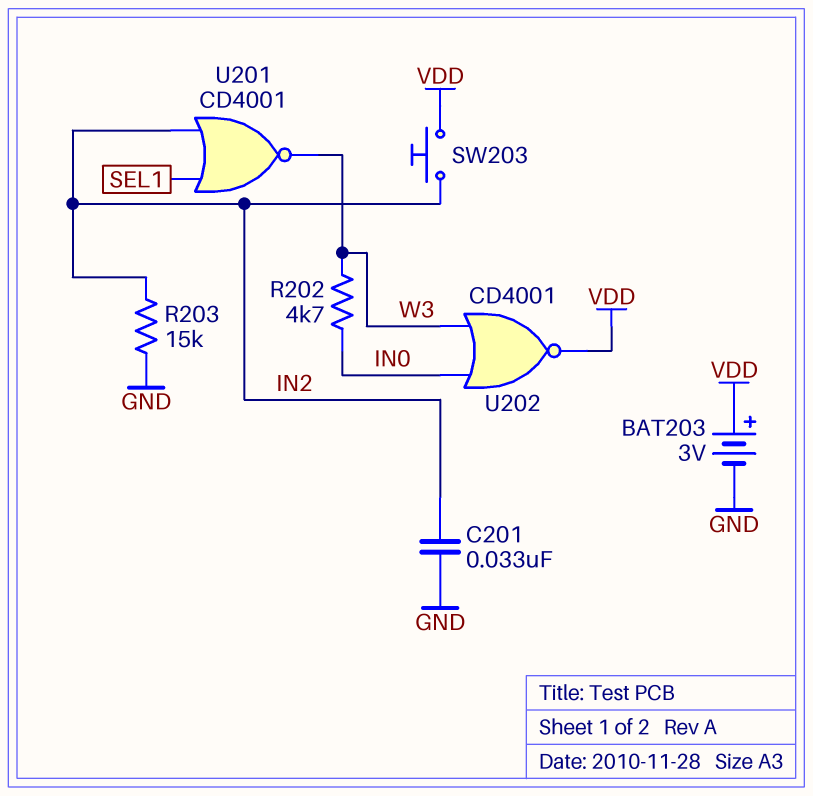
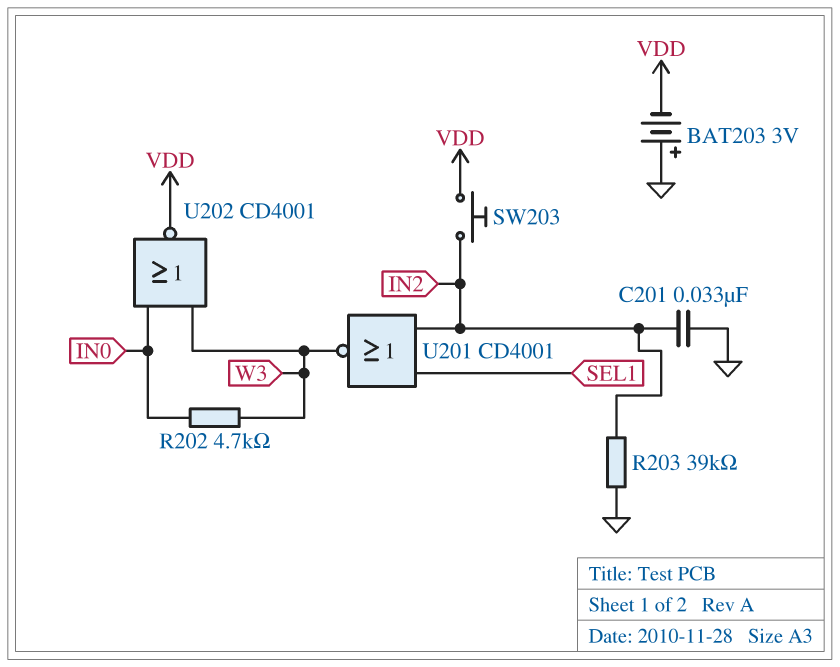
BAT203: 3V (plus VDD, minus GND) -> 3V (plus GND, minus VDD)
R203: 15k (GND, IN2) -> 39k (GND, IN2)

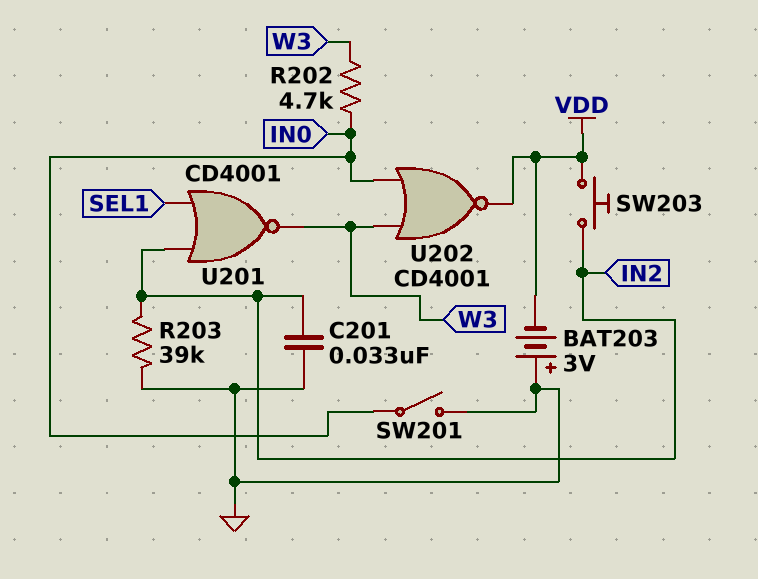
SW201: none -> switch (GND, IN0)

